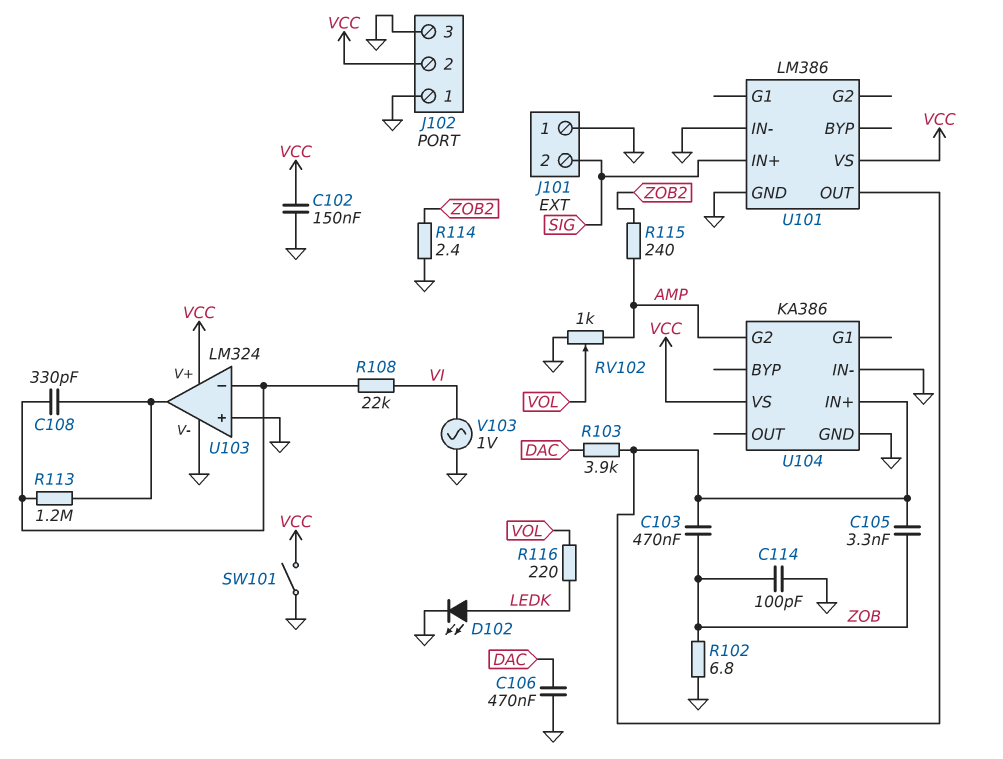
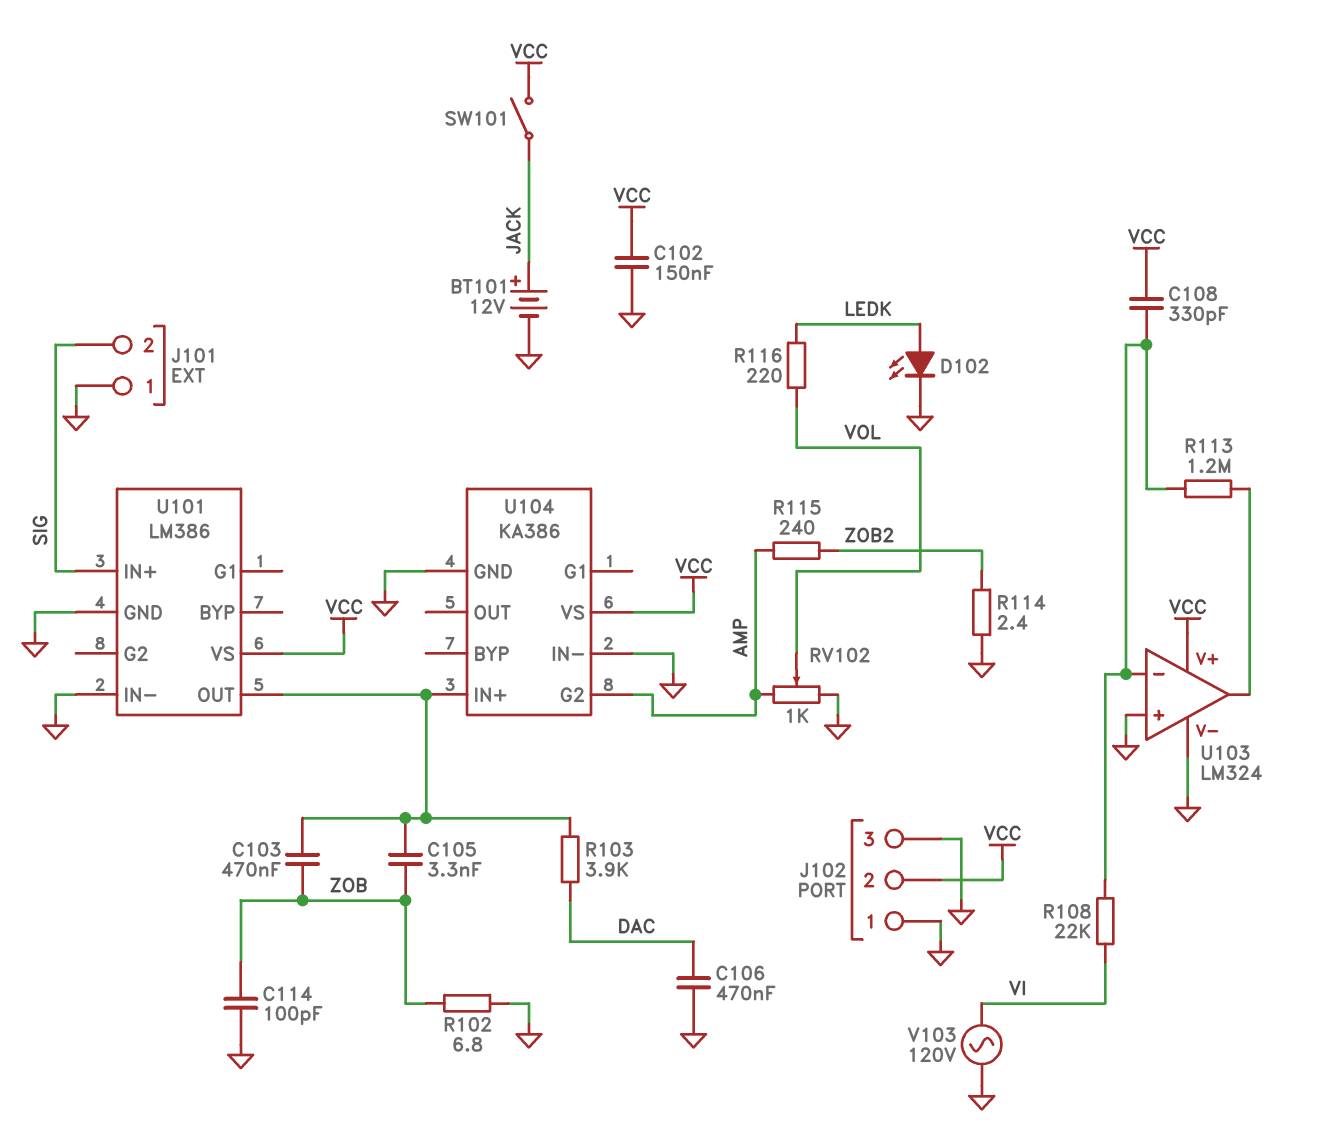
BT101: none -> 12V (plus JACK, minus GND)
C108: 330pF (U103/in-, U103/out) -> 330pF (U103/in-, VCC)
SW101: switch (GND, VCC) -> switch (JACK, VCC)
V103: AC 1V (GND, VI) -> AC 120V (GND, VI)

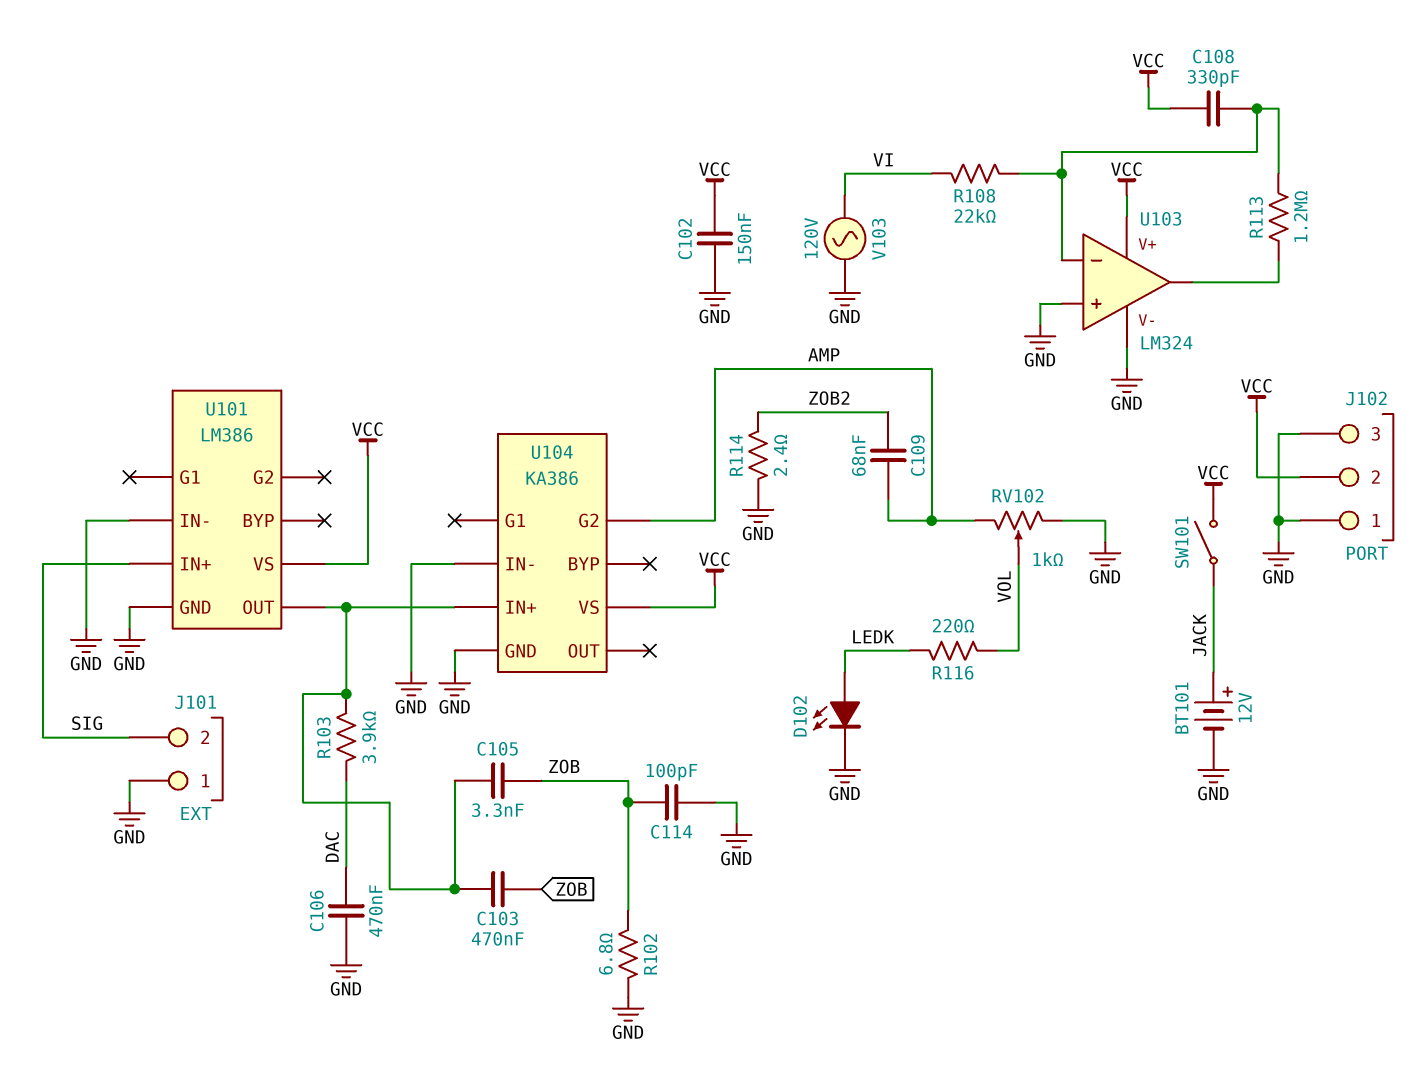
C109: none -> 68nF (AMP, ZOB2)
R115: 240 (AMP, ZOB2) -> none

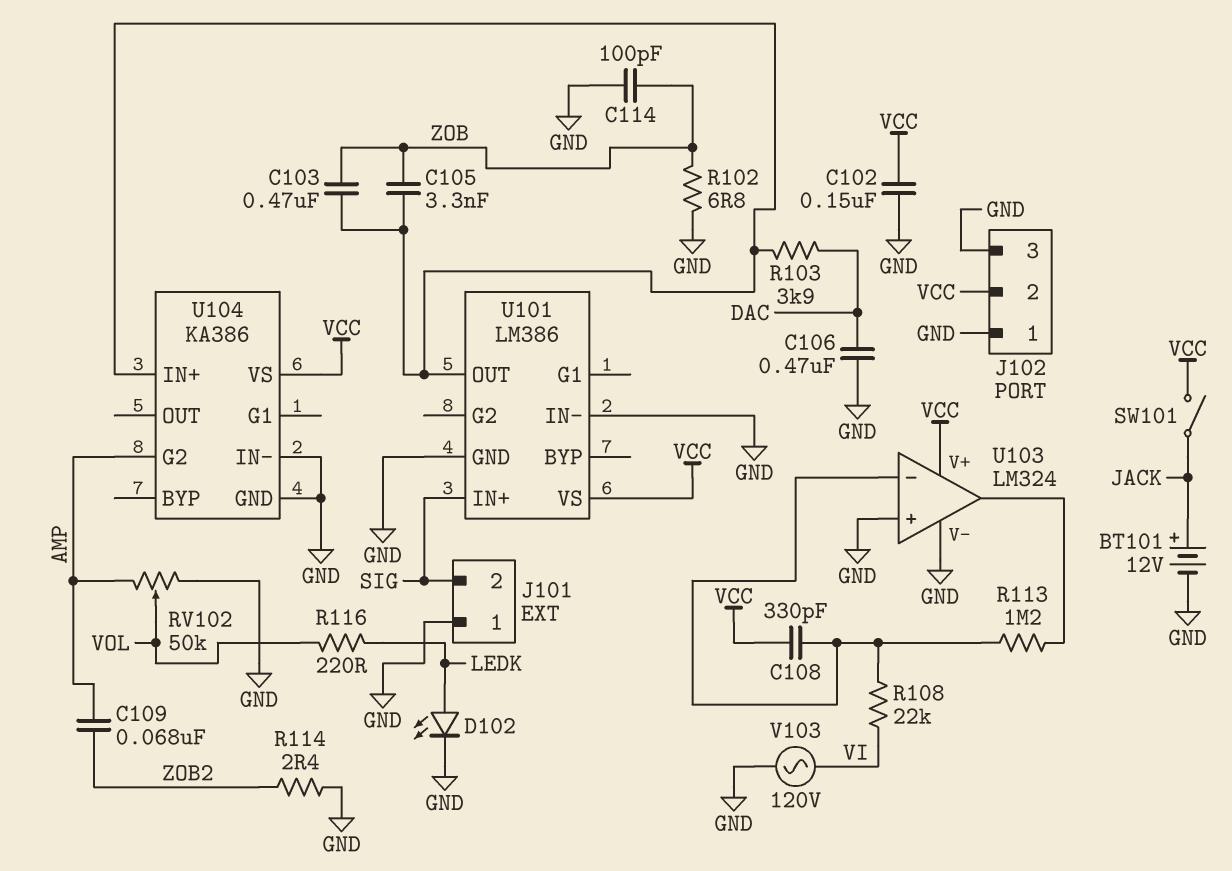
RV102: 1k (AMP, GND, wiper VOL) -> 50k (AMP, GND, wiper VOL)

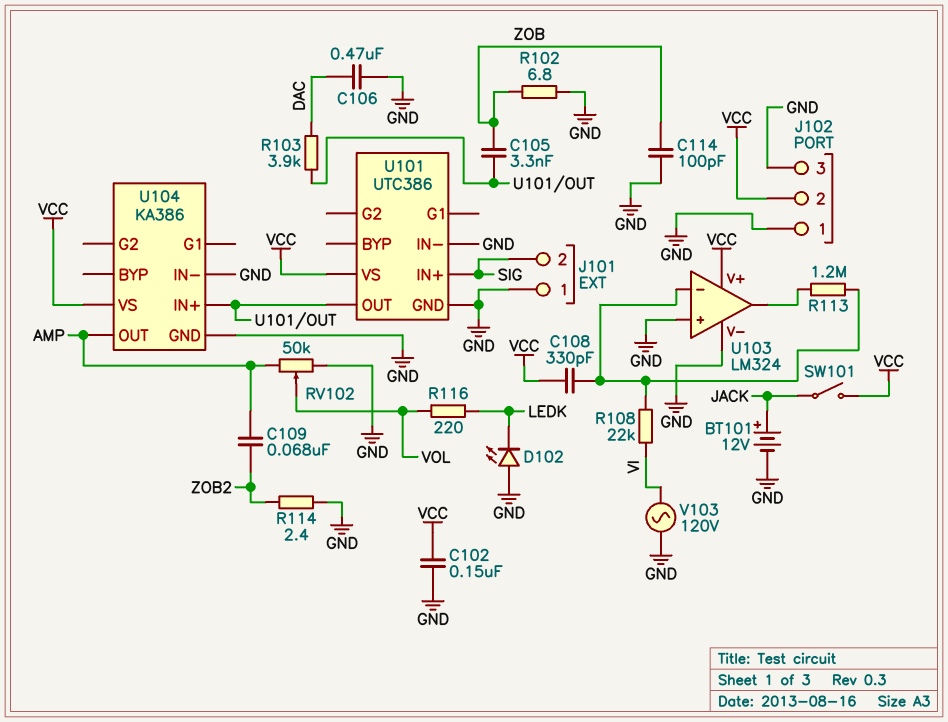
C103: 470nF (U101/OUT, ZOB) -> none
D102: LED (A LEDK, K GND) -> LED (A GND, K LEDK)
U101: LM386 -> UTC386
U104 pin G2: AMP -> none
U104 pin OUT: none -> AMP

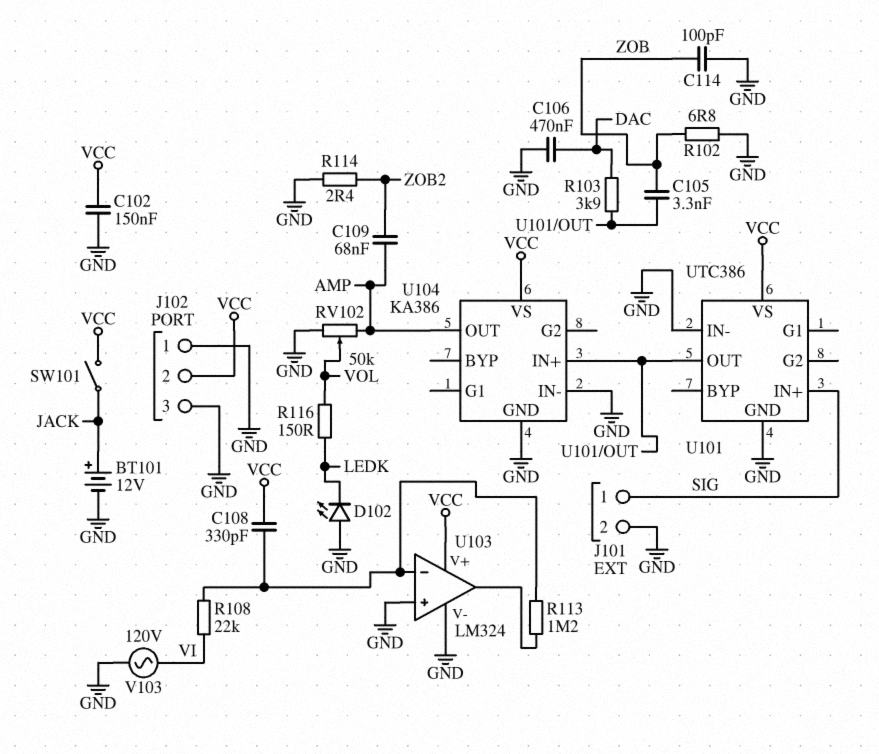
J101 pin 1: GND -> SIG
J101 pin 2: SIG -> GND
R116: 220 (LEDK, VOL) -> 150 (LEDK, VOL)

